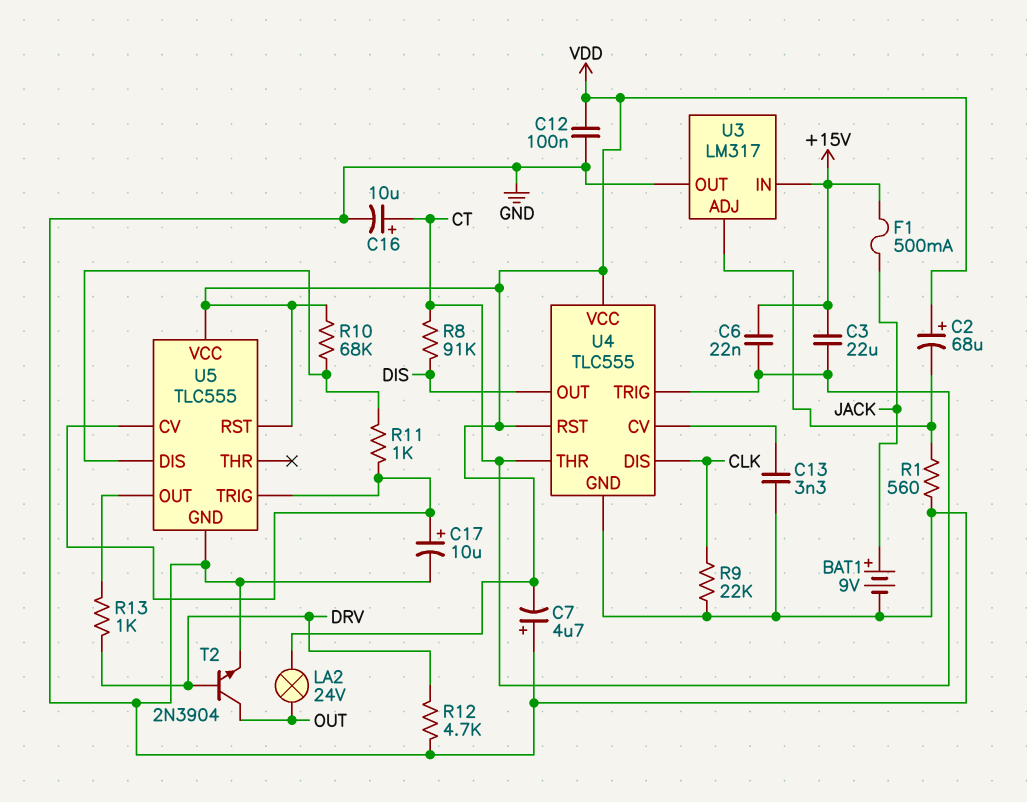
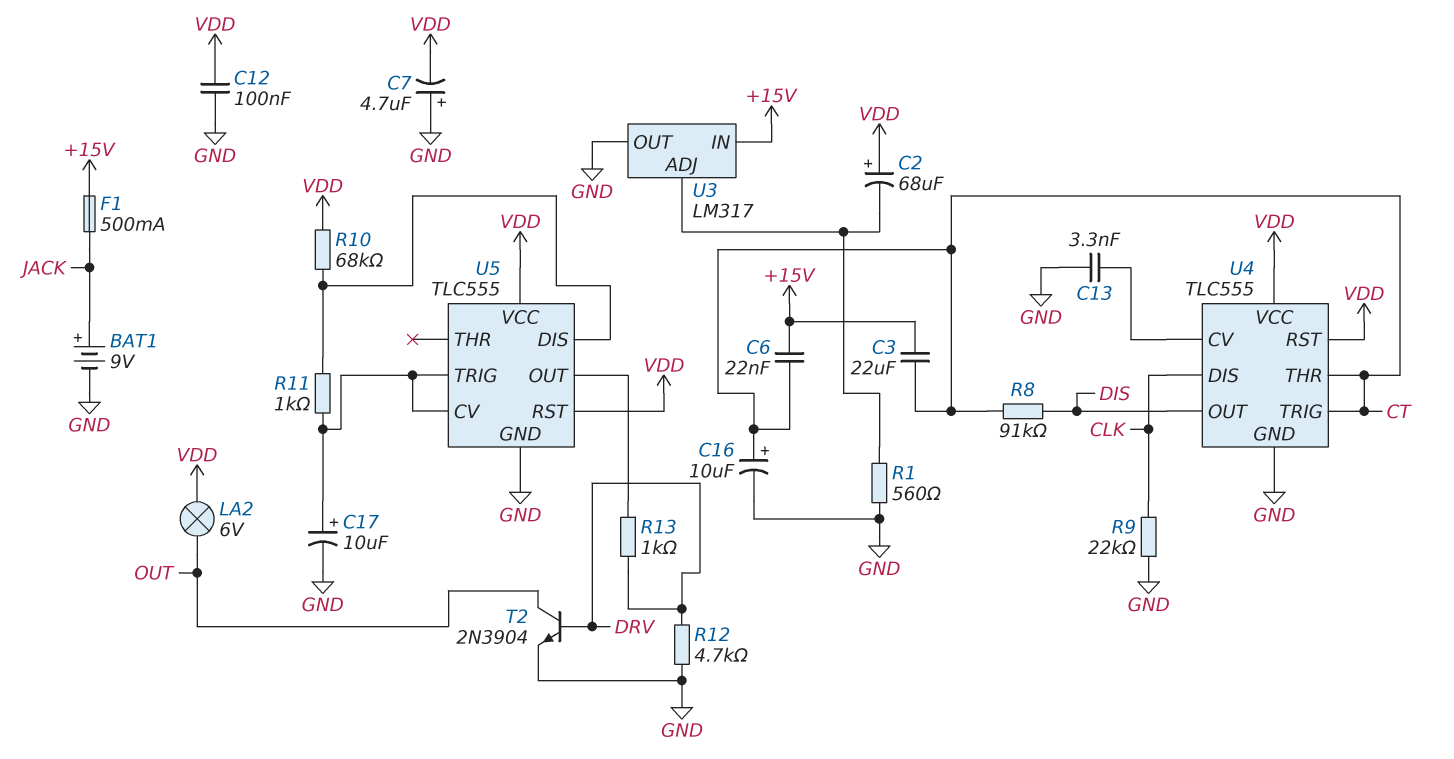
LA2: lamp 24V (OUT, VDD) -> lamp 6V (OUT, VDD)

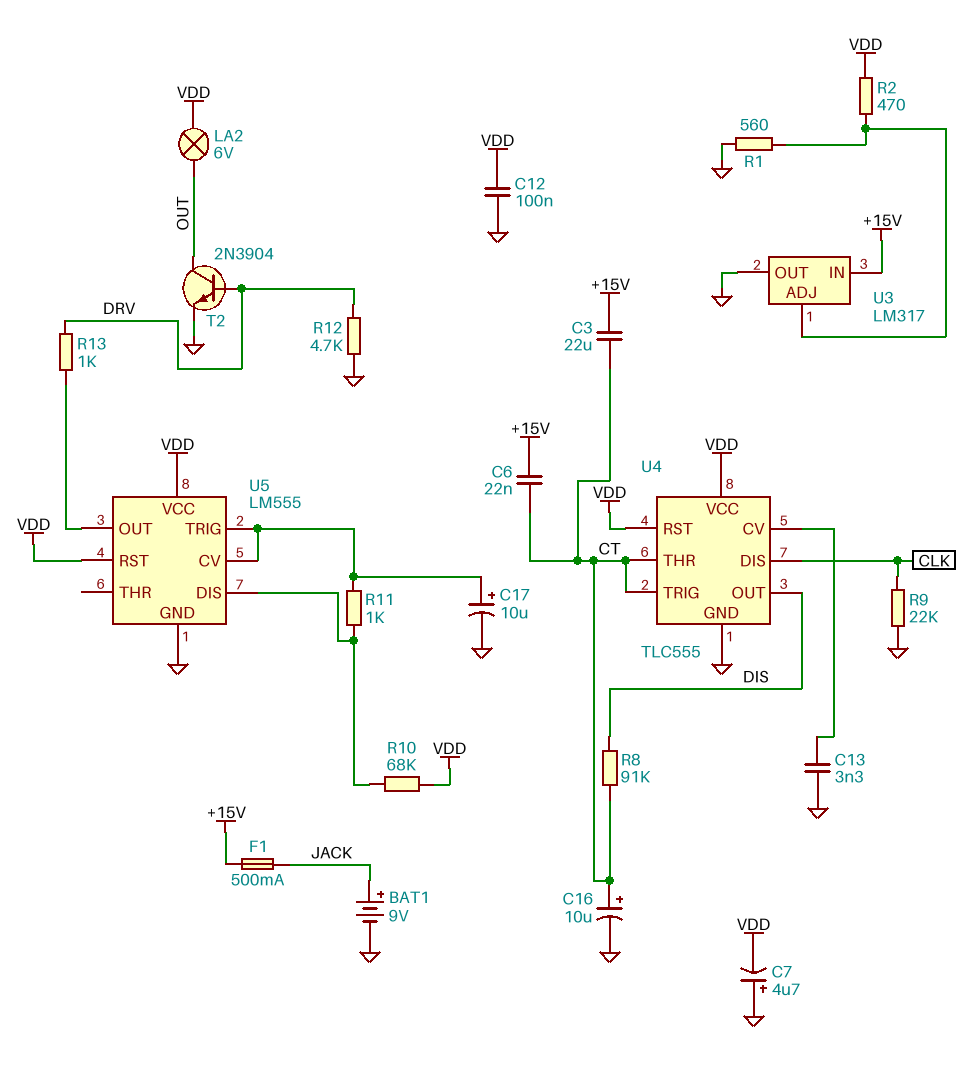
C2: 68uF (plus VDD, minus U3/ADJ) -> none
R2: none -> 470 (U3/ADJ, VDD)
U5: TLC555 -> LM555

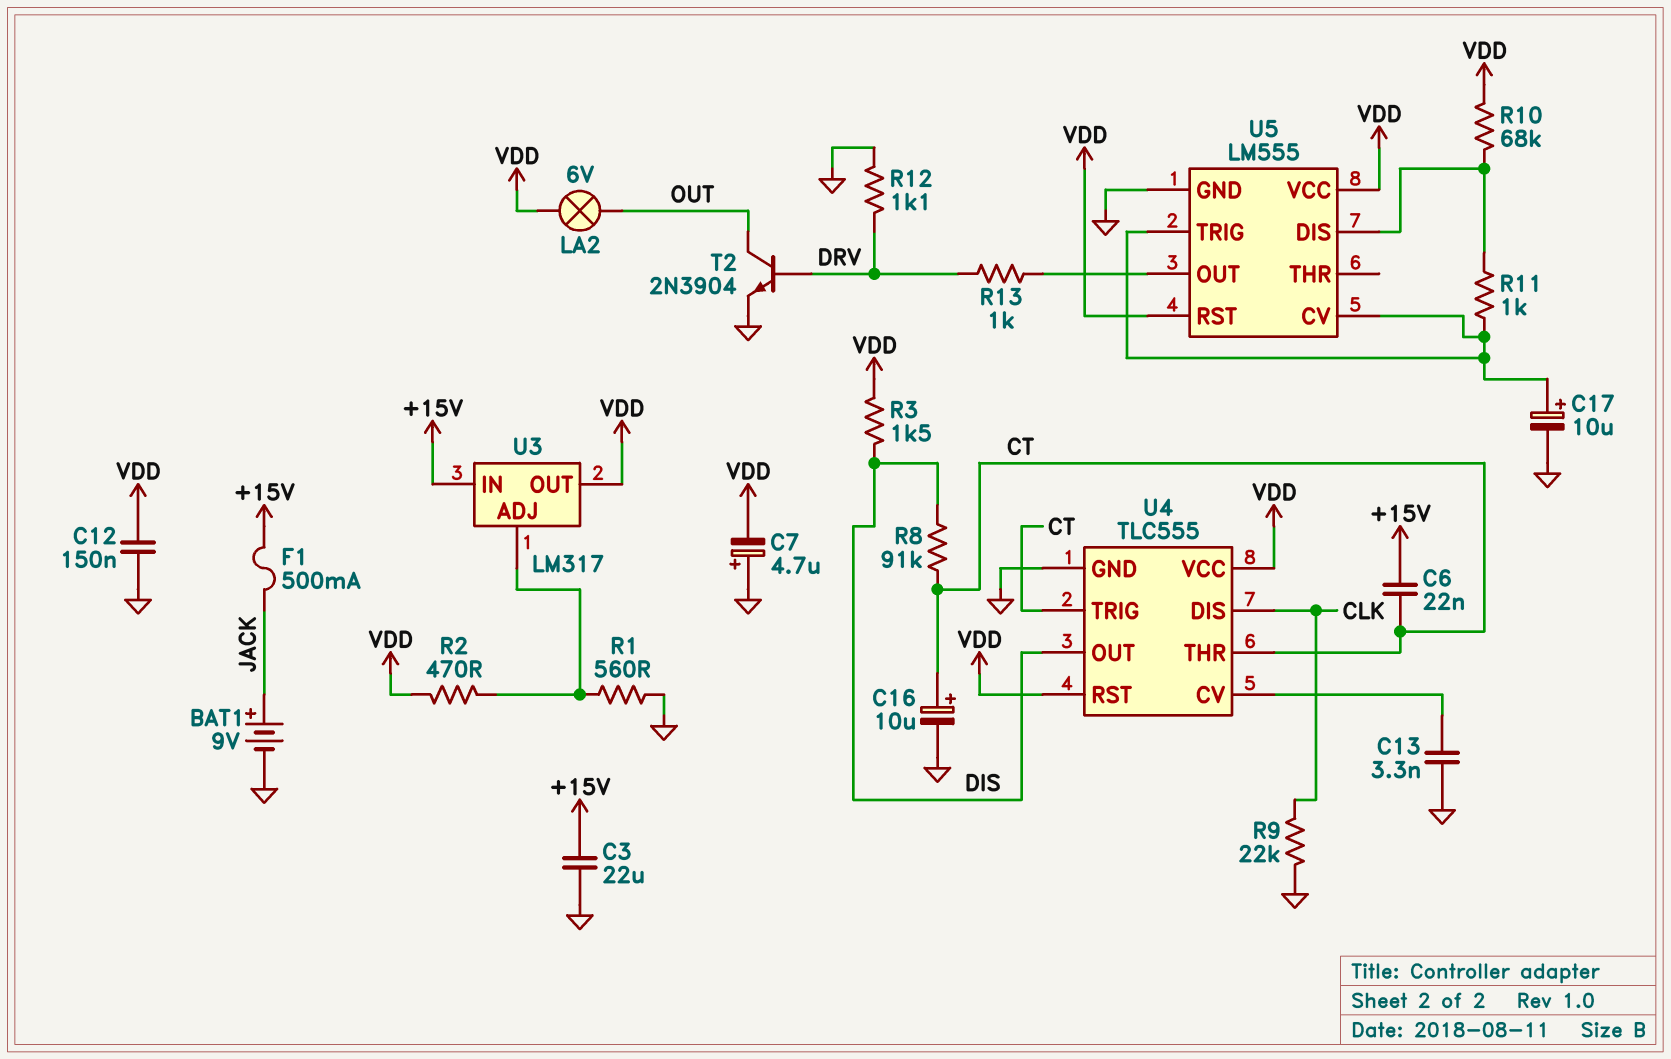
C3: 22uF (+15V, CT) -> 22uF (+15V, GND)
C12: 100nF (GND, VDD) -> 150nF (GND, VDD)
R3: none -> 1.5k (DIS, VDD)
R12: 4.7k (DRV, GND) -> 1.1k (DRV, GND)
U3 pin OUT: GND -> VDD

